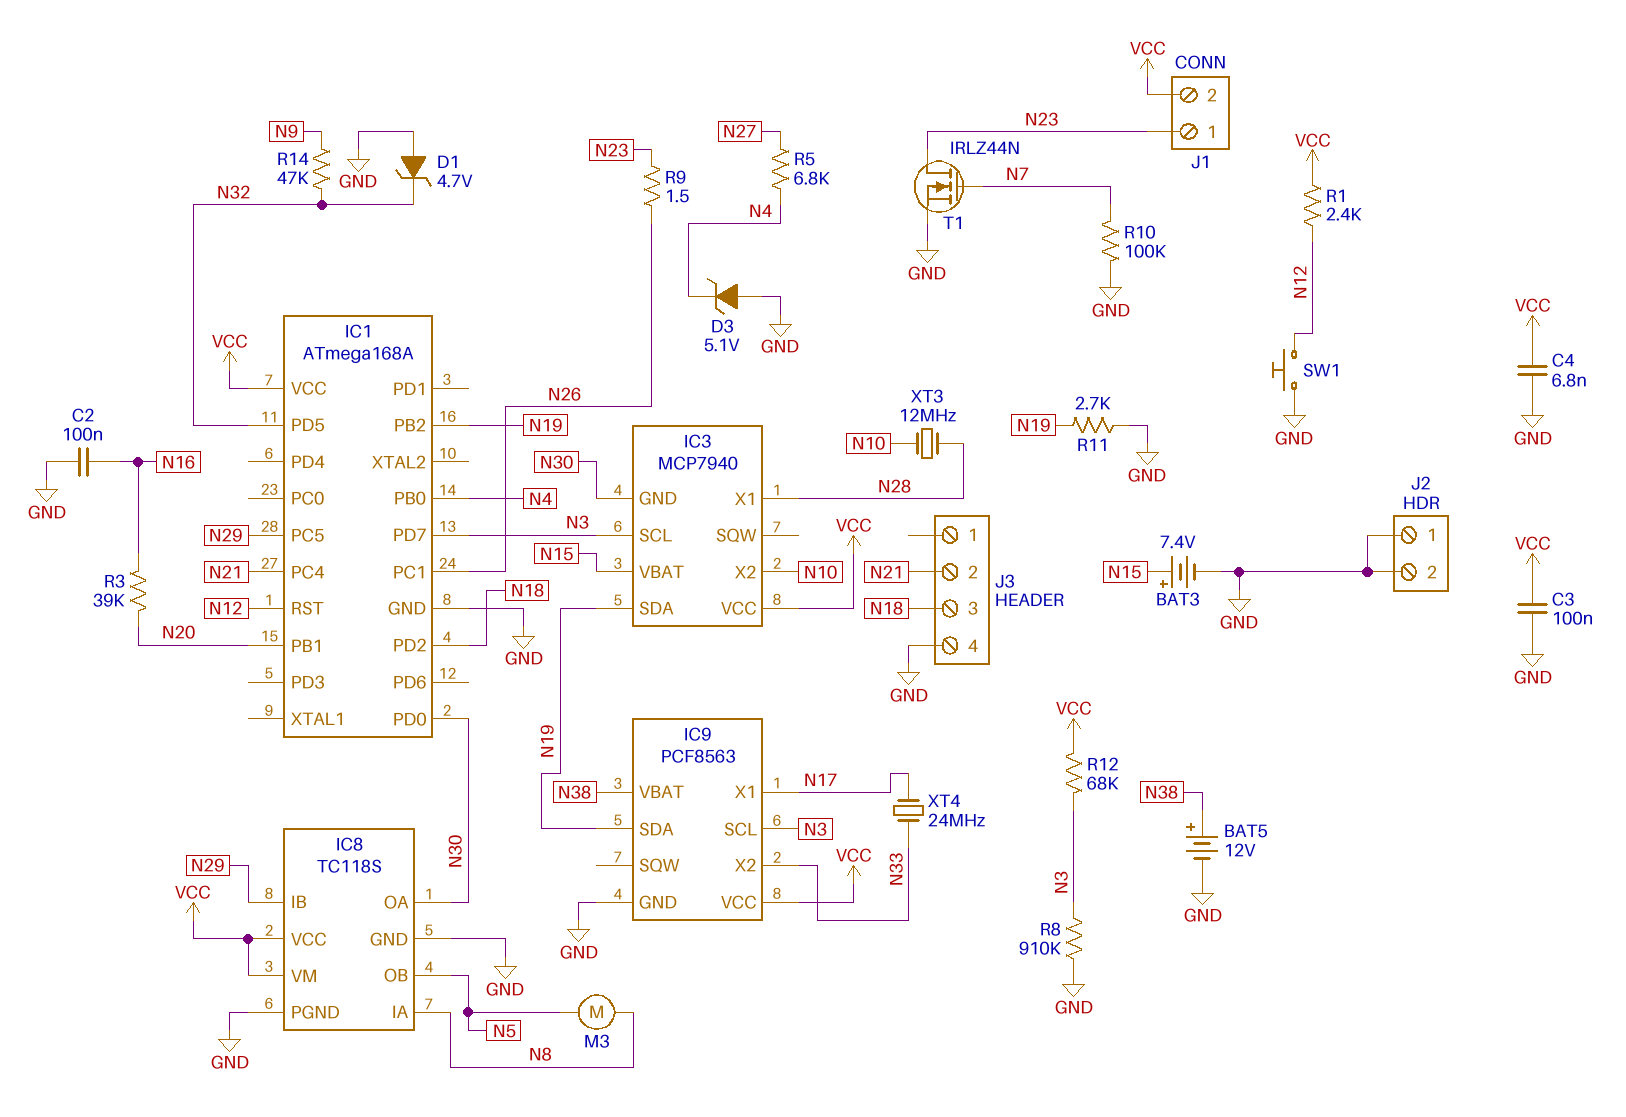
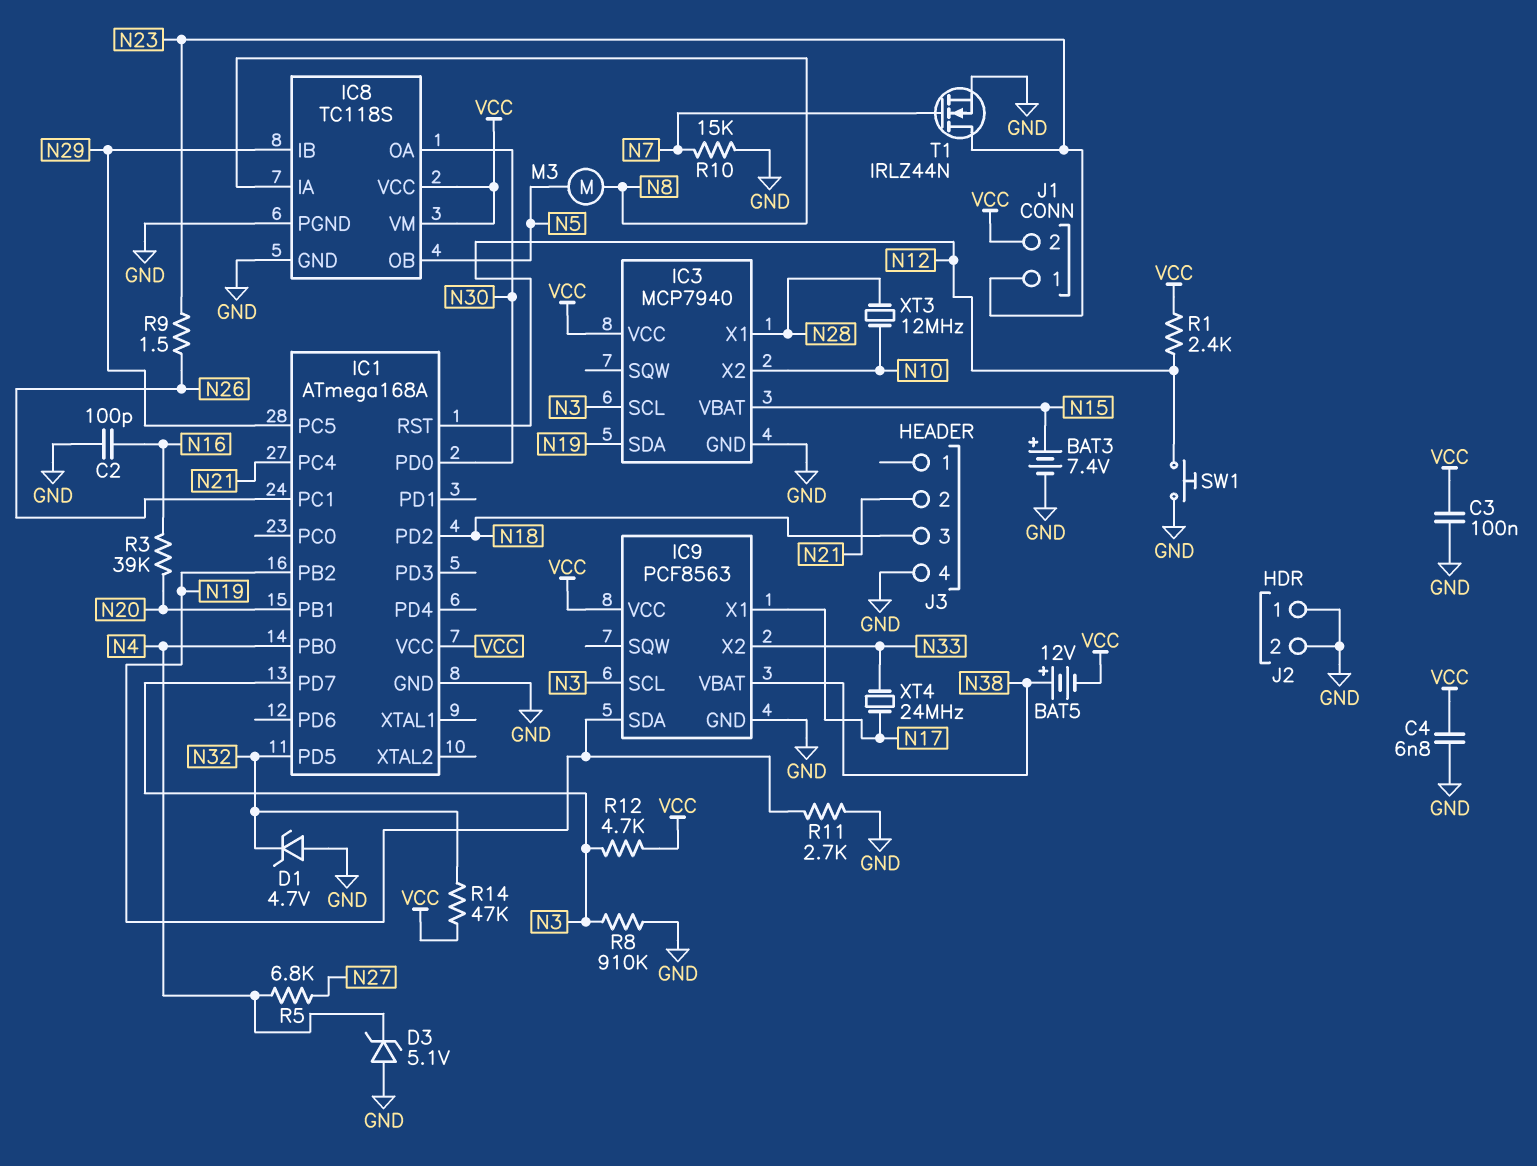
BAT5: 12V (plus N38, minus GND) -> 12V (plus N38, minus VCC)
C2: 100nF (GND, N16) -> 100pF (GND, N16)
IC3 pin GND: N30 -> GND
R10: 100k (GND, N7) -> 15k (GND, N7)
R12: 68k (N3, VCC) -> 4.7k (N3, VCC)
R14: 47k (N9, N32) -> 47k (N32, VCC)

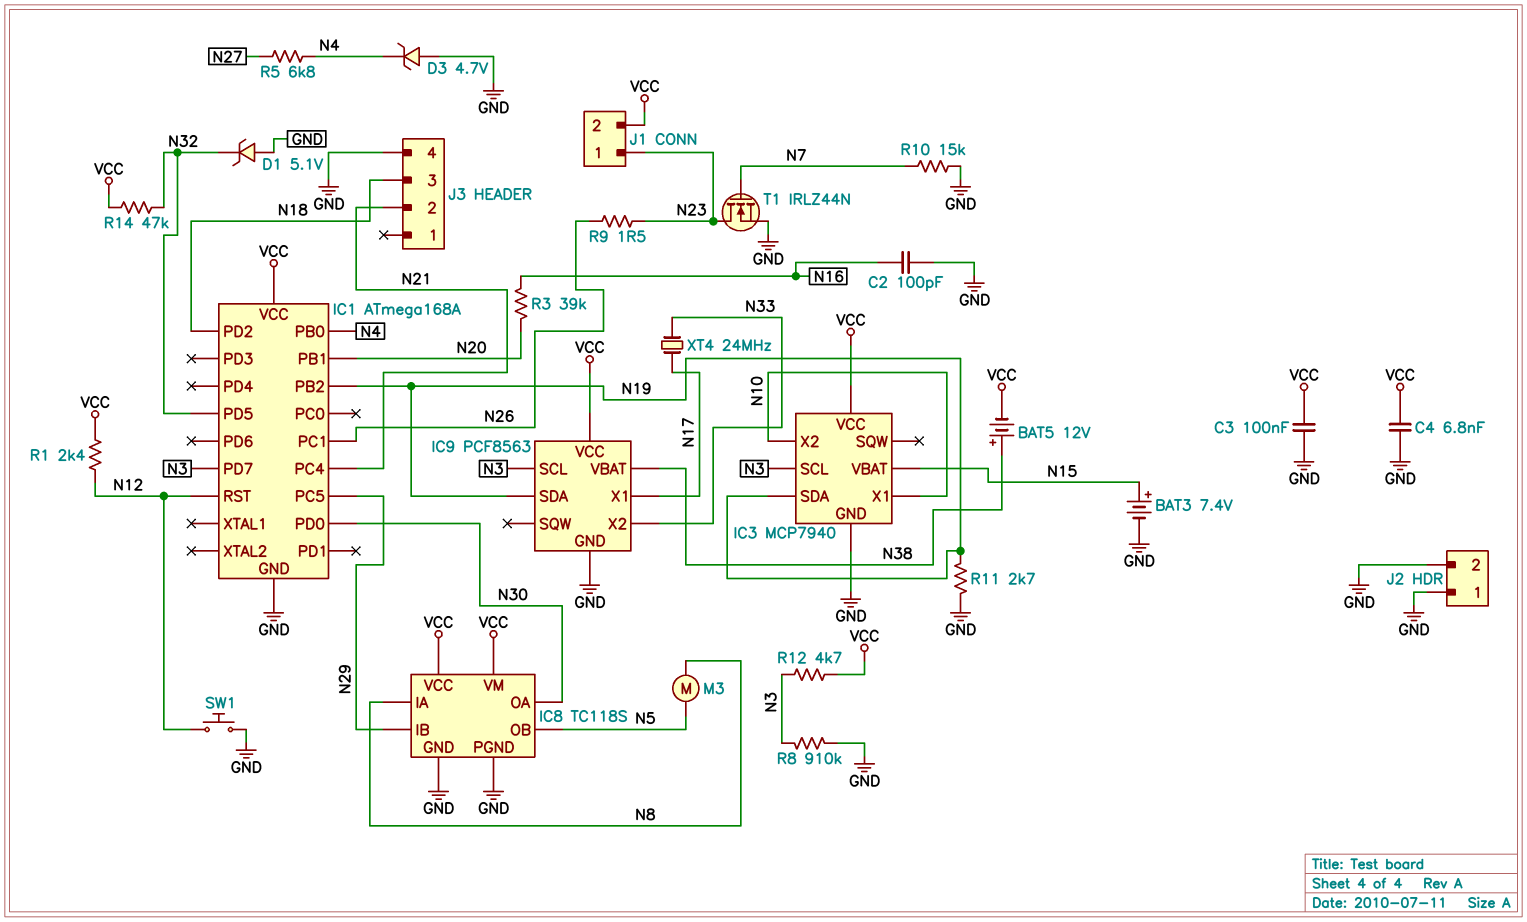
D1: zener 4.7V (A GND, K N32) -> zener 5.1V (A GND, K N32)
D3: zener 5.1V (A GND, K N4) -> zener 4.7V (A GND, K N4)
IC3 pin X1: N28 -> N10
XT3: 12MHz (N10, N28) -> none

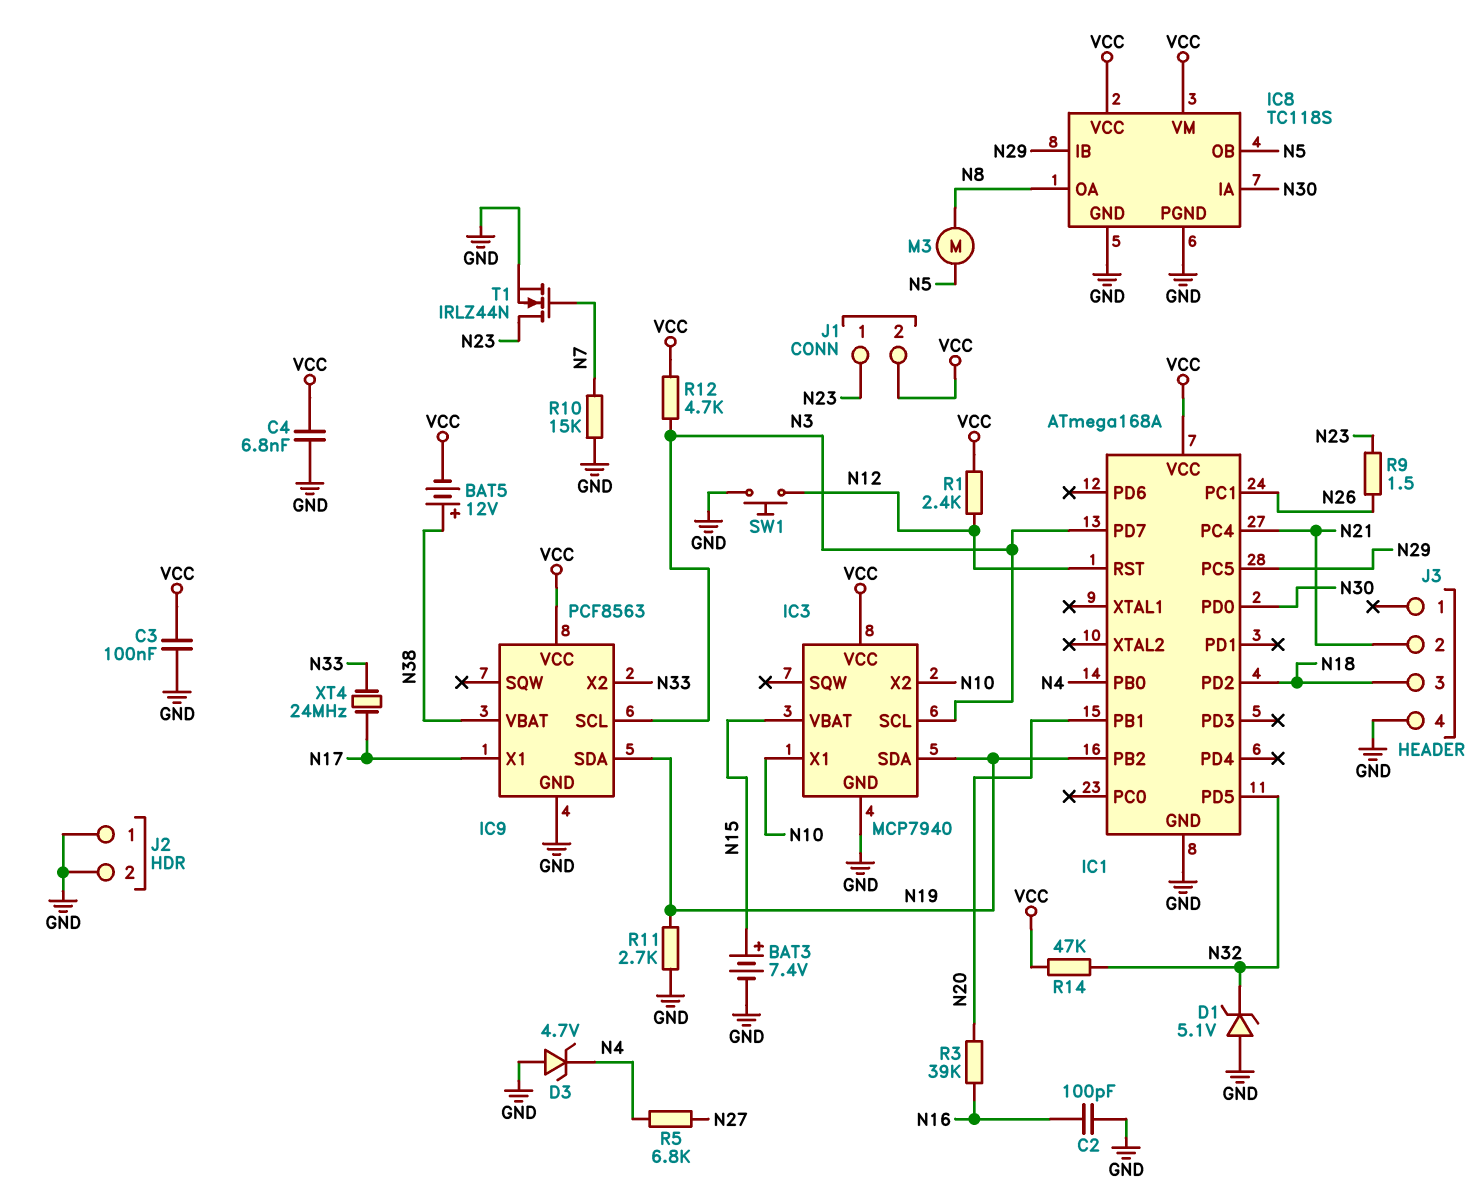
IC8 pin IA: N8 -> N30
IC8 pin OA: N30 -> N8
R8: 910k (GND, N3) -> none

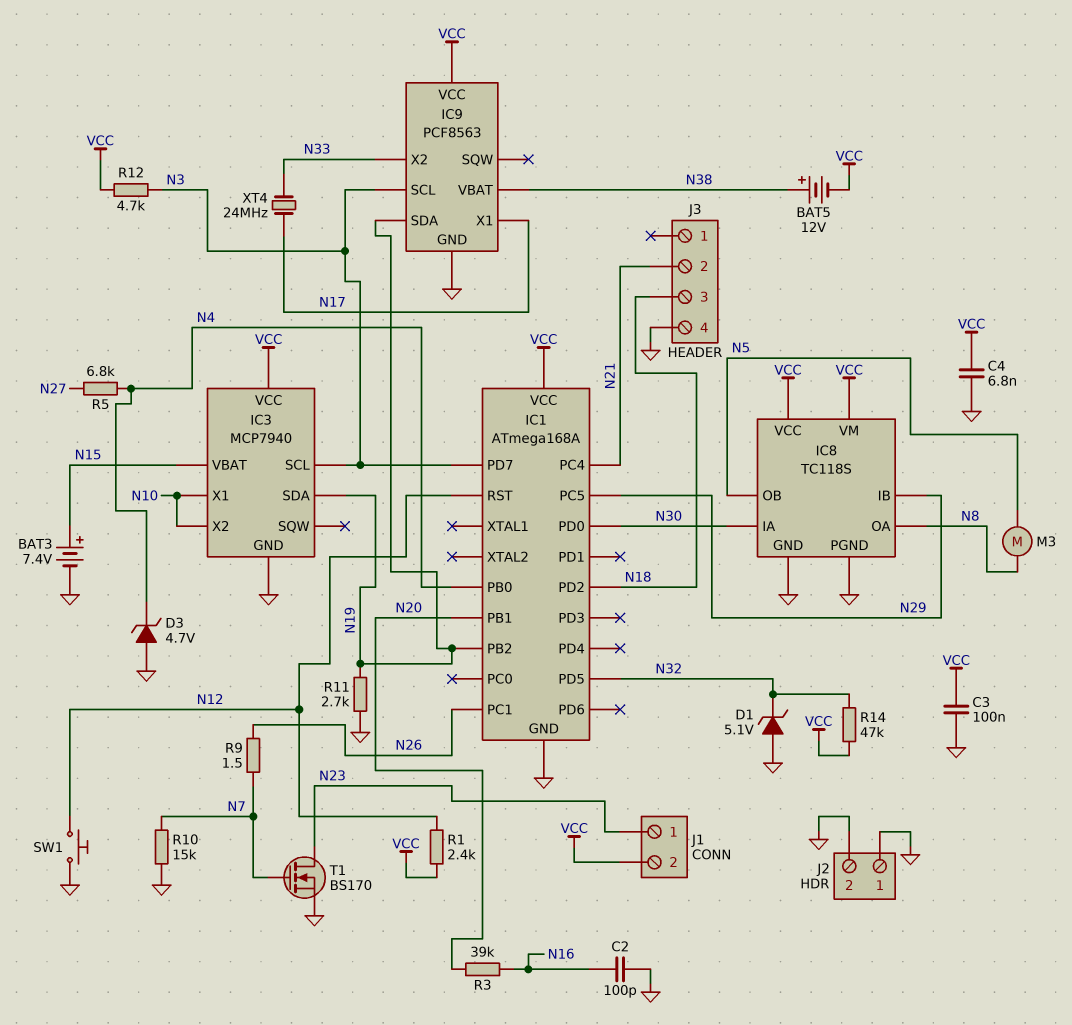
R9: 1.5 (N23, N26) -> 1.5 (N7, N26)
T1: NMOS IRLZ44N (G N7, D N23, S GND) -> NMOS BS170 (G N7, D N23, S GND)

